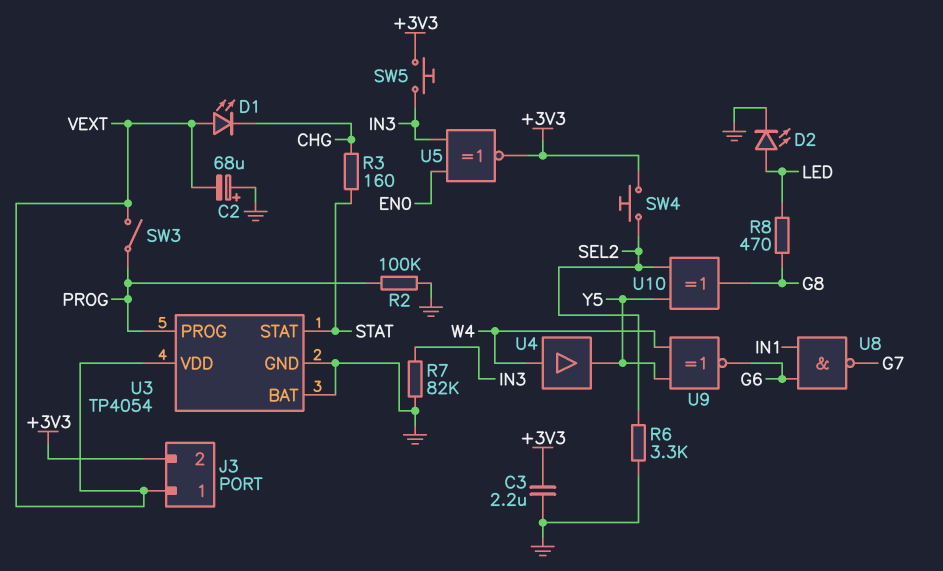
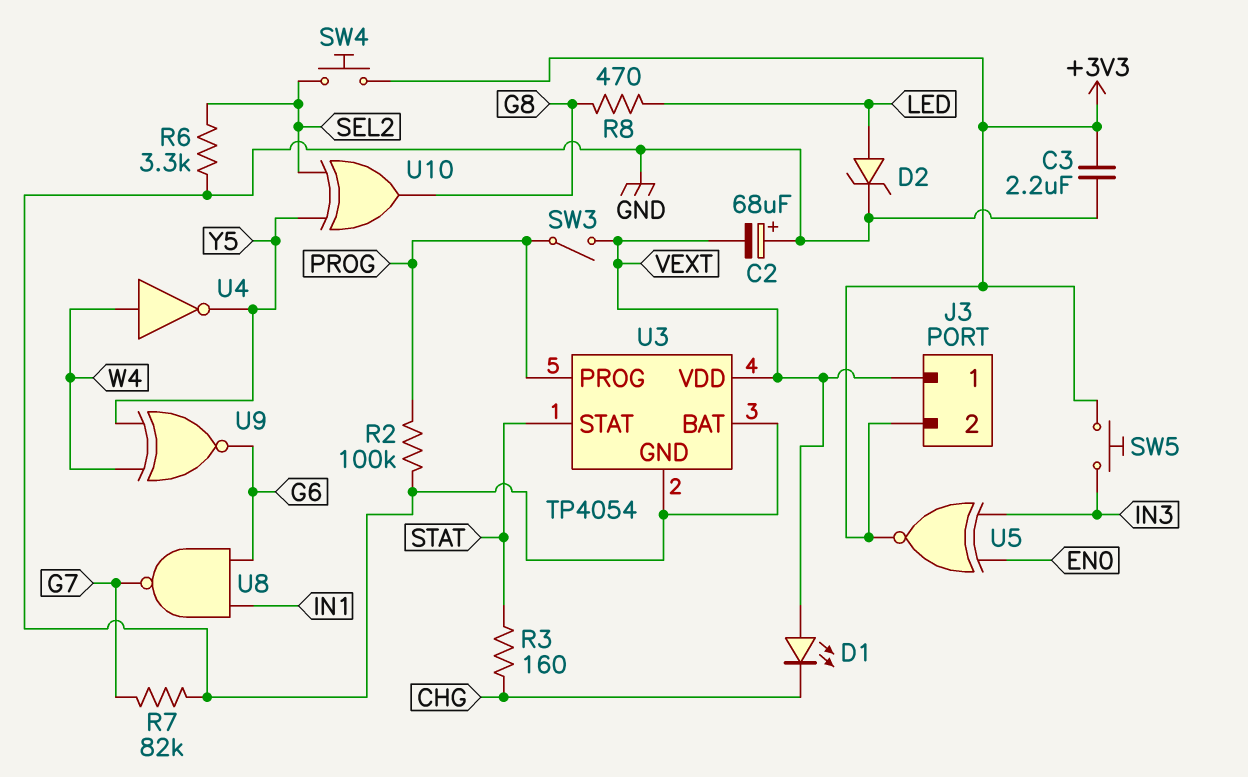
D2: LED (A LED, K GND) -> zener (A LED, K GND)
R7: 82k (GND, IN3) -> 82k (G7, GND)
U4: buffer (in W4, out Y5) -> NOT (in W4, out Y5)

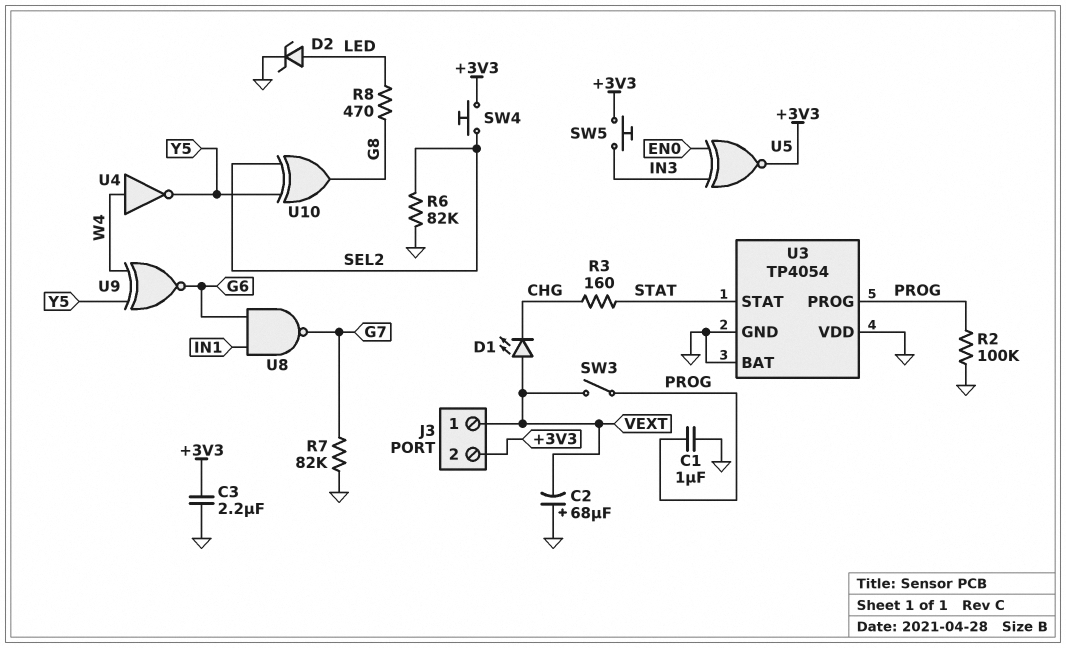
C1: none -> 1uF (GND, PROG)
R6: 3.3k (GND, SEL2) -> 82k (GND, SEL2)
U3 pin VDD: VEXT -> GND

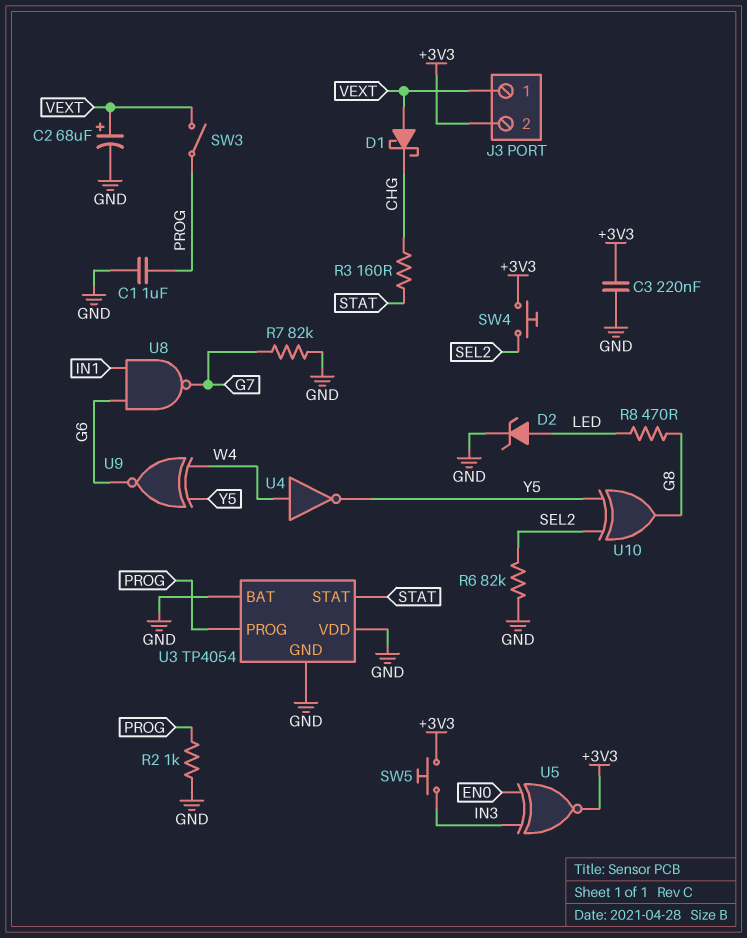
C2: 68uF (plus GND, minus VEXT) -> 68uF (plus VEXT, minus GND)
C3: 2.2uF (+3V3, GND) -> 220nF (+3V3, GND)
D1: LED (A VEXT, K CHG) -> schottky (A VEXT, K CHG)
R2: 100k (GND, PROG) -> 1k (GND, PROG)

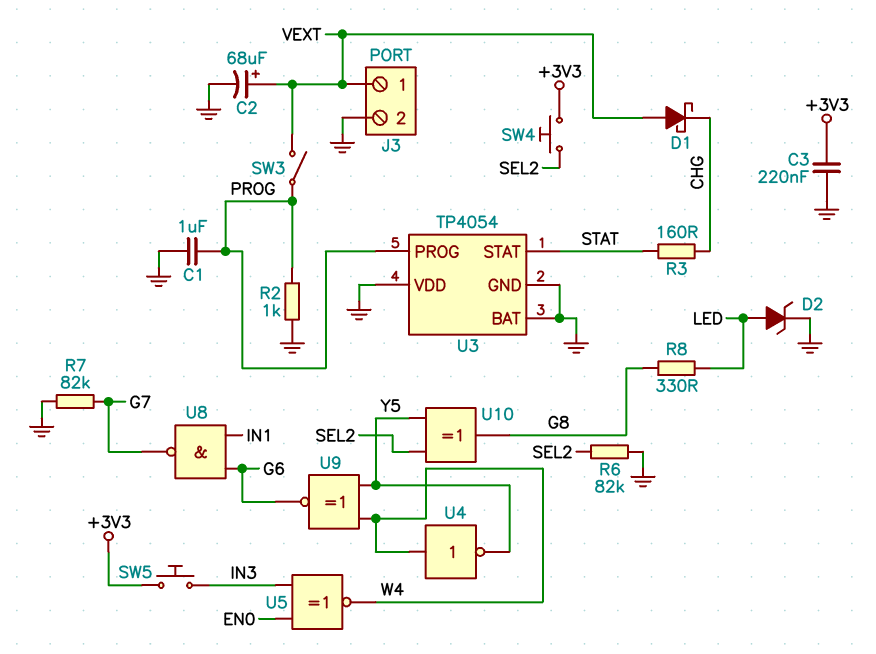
J3 pin 2: +3V3 -> GND
R8: 470 (G8, LED) -> 330 (G8, LED)
U5: XNOR (in EN0, in IN3, out +3V3) -> XNOR (in EN0, in IN3, out W4)

